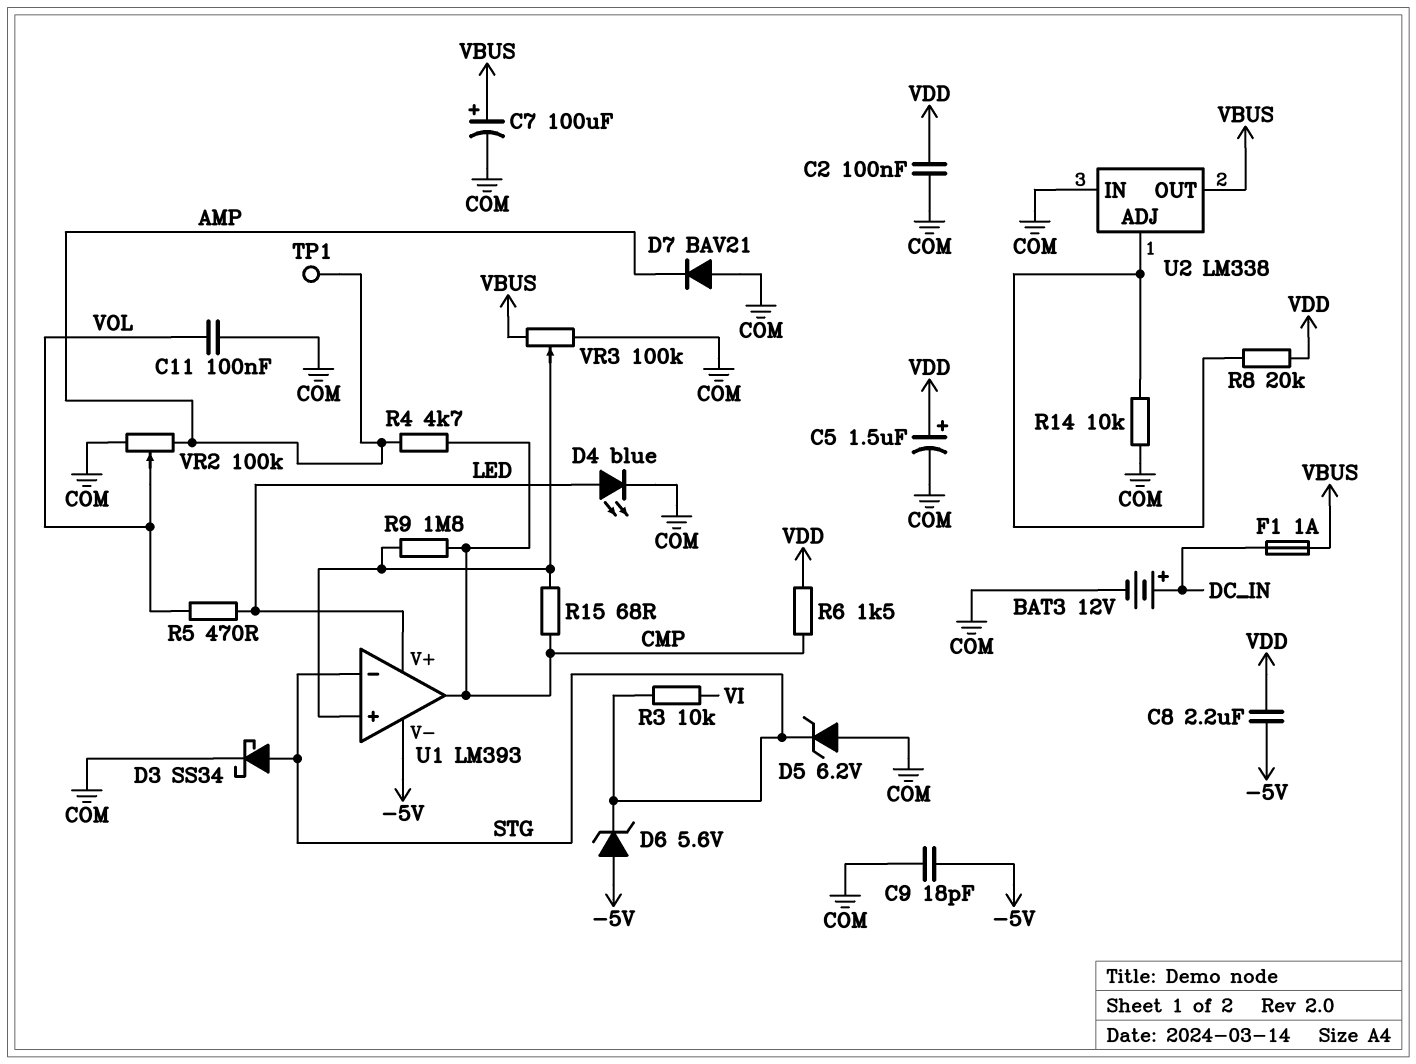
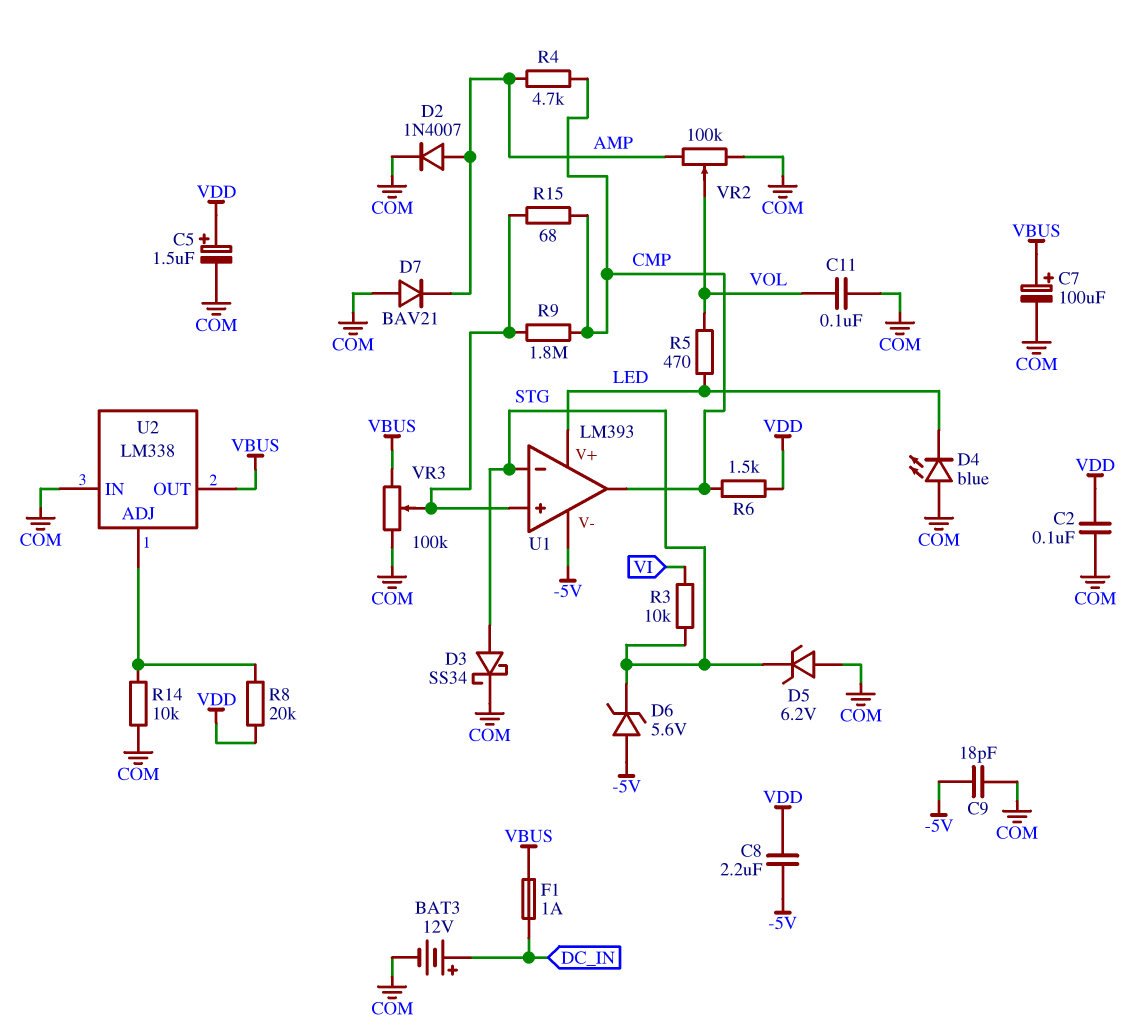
D2: none -> diode 1N4007 (A AMP, K COM)
D4: LED blue (A LED, K COM) -> LED blue (A COM, K LED)
TP1: test point (AMP) -> none

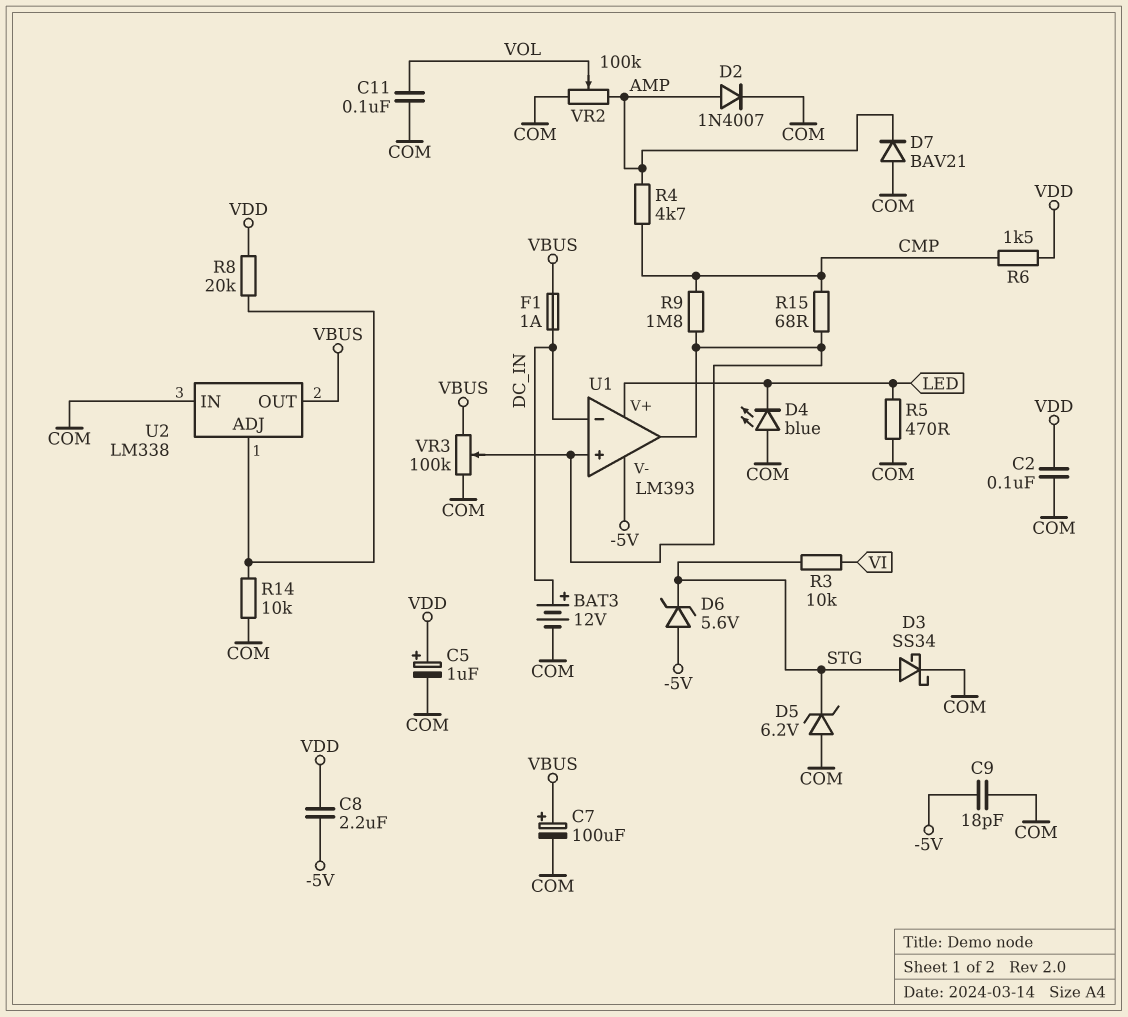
C5: 1.5uF (plus VDD, minus COM) -> 1uF (plus VDD, minus COM)
R5: 470 (LED, VOL) -> 470 (COM, LED)
U1 pin in-: STG -> DC_IN
U1 pin out: CMP -> U1/in+

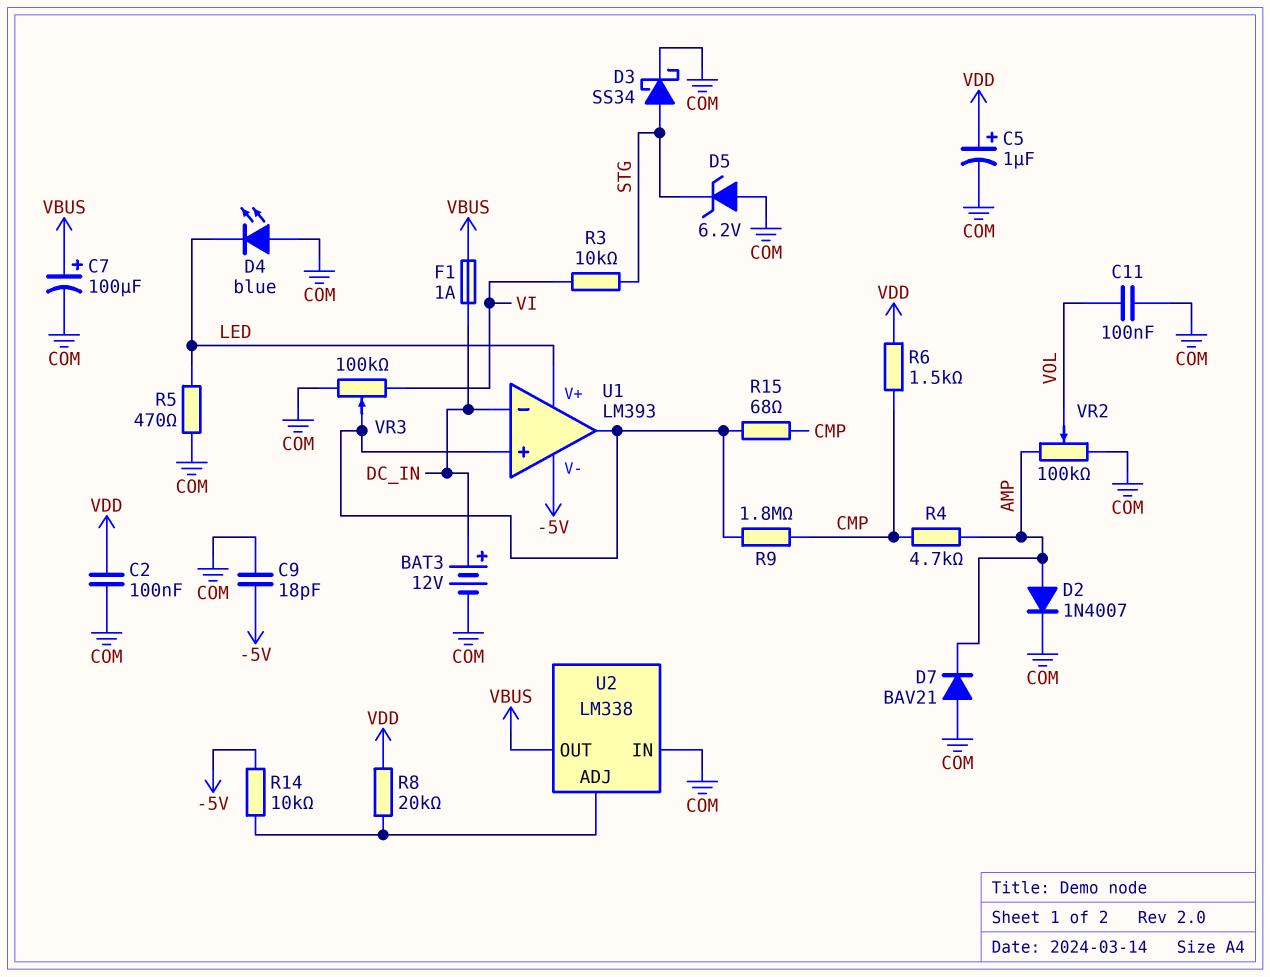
C8: 2.2uF (-5V, VDD) -> none
D6: zener 5.6V (A -5V, K STG) -> none
R14: 10k (COM, U2/ADJ) -> 10k (-5V, U2/ADJ)
VR3: 100k (COM, VBUS, wiper U1/in+) -> 100k (COM, VI, wiper U1/in+)

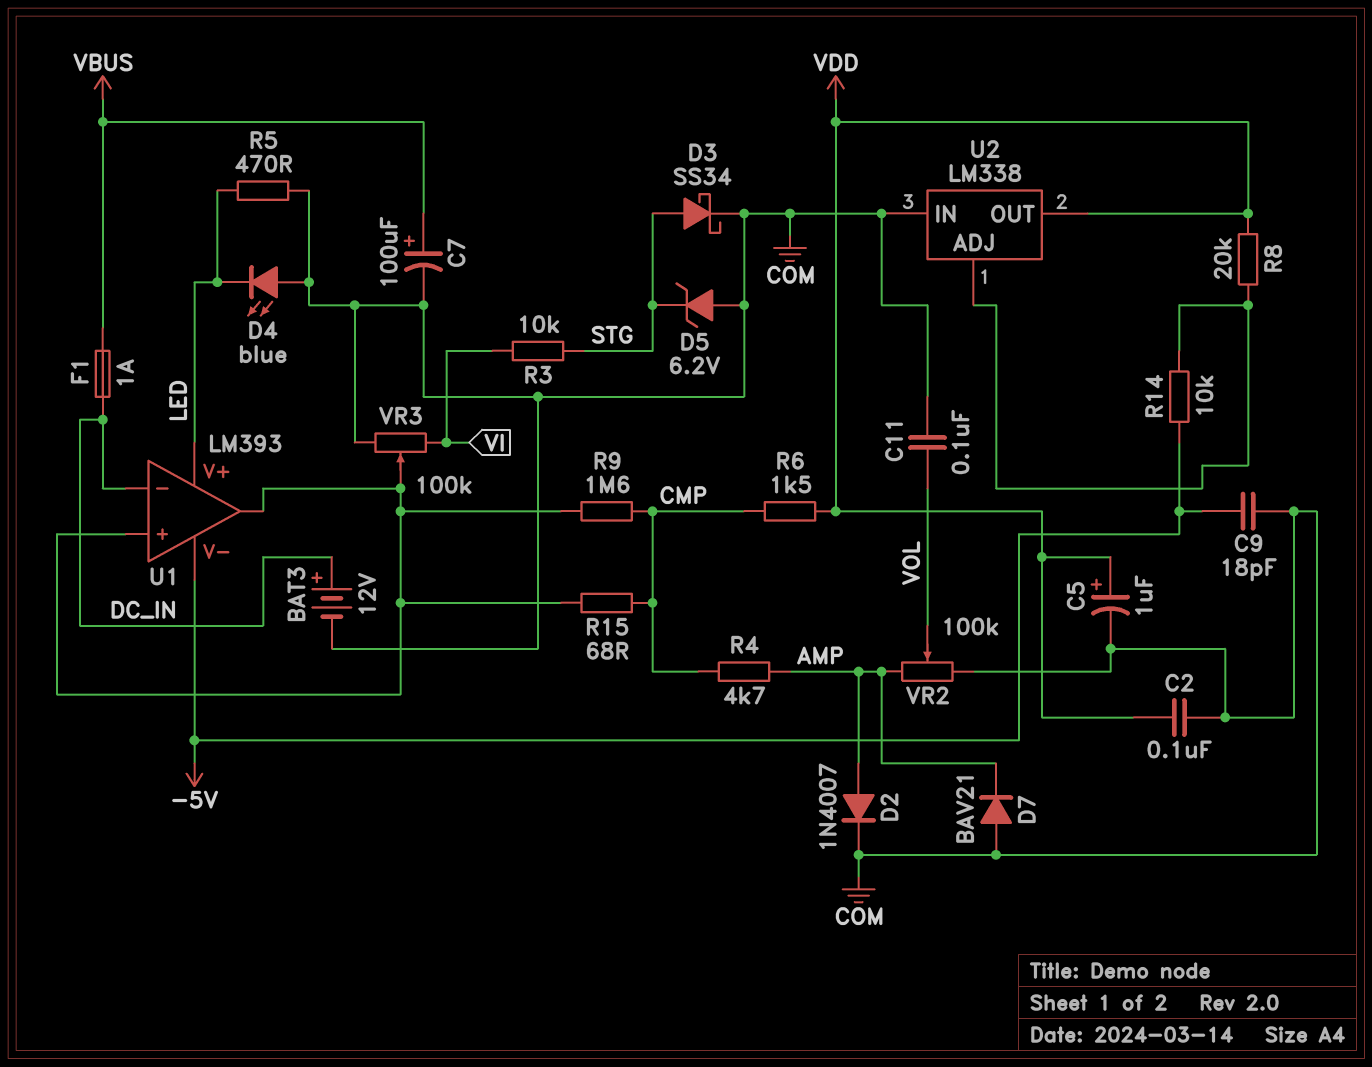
R9: 1.8M (CMP, U1/in+) -> 1.6M (CMP, U1/in+)
U2 pin OUT: VBUS -> VDD

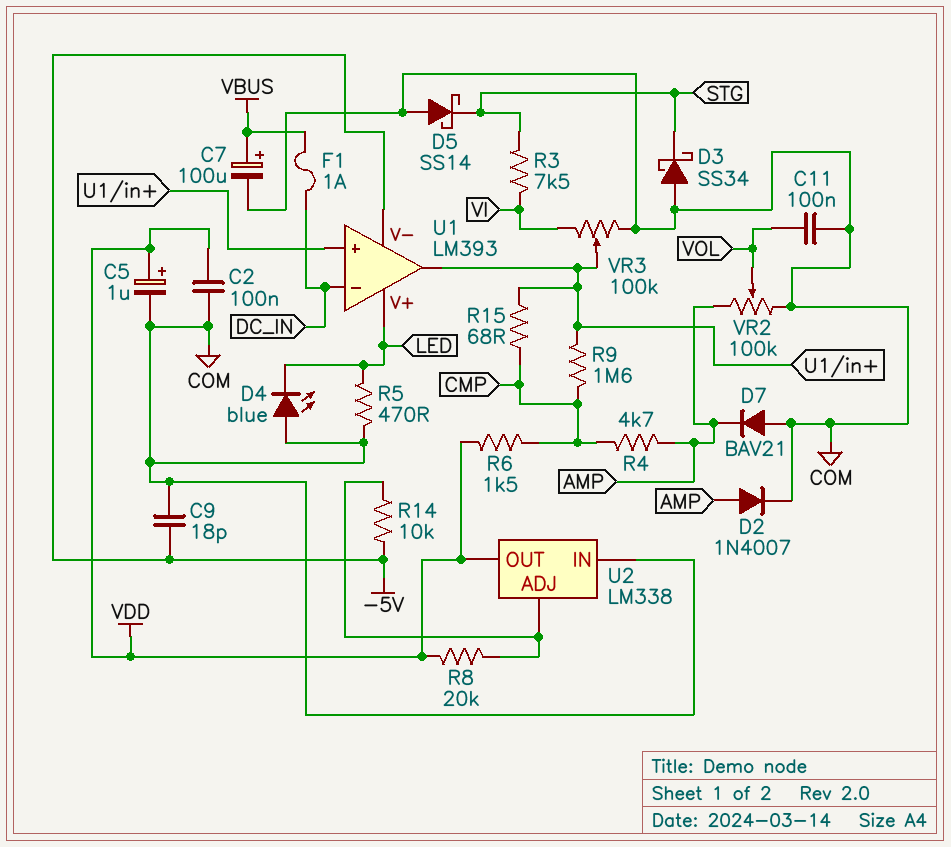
BAT3: 12V (plus DC_IN, minus COM) -> none
D3: schottky SS34 (A STG, K COM) -> schottky SS34 (A COM, K STG)
D5: zener 6.2V (A COM, K STG) -> schottky SS14 (A COM, K STG)
R3: 10k (STG, VI) -> 7.5k (STG, VI)

